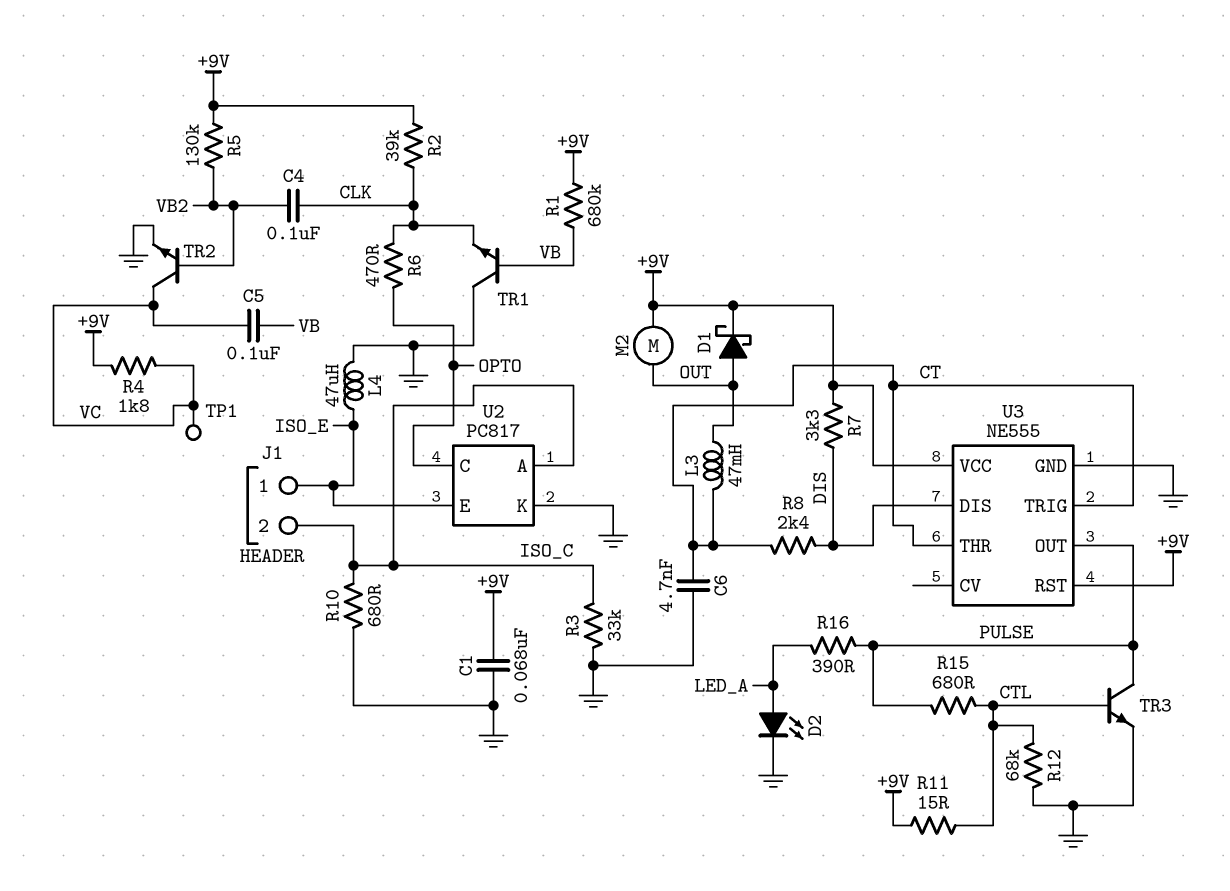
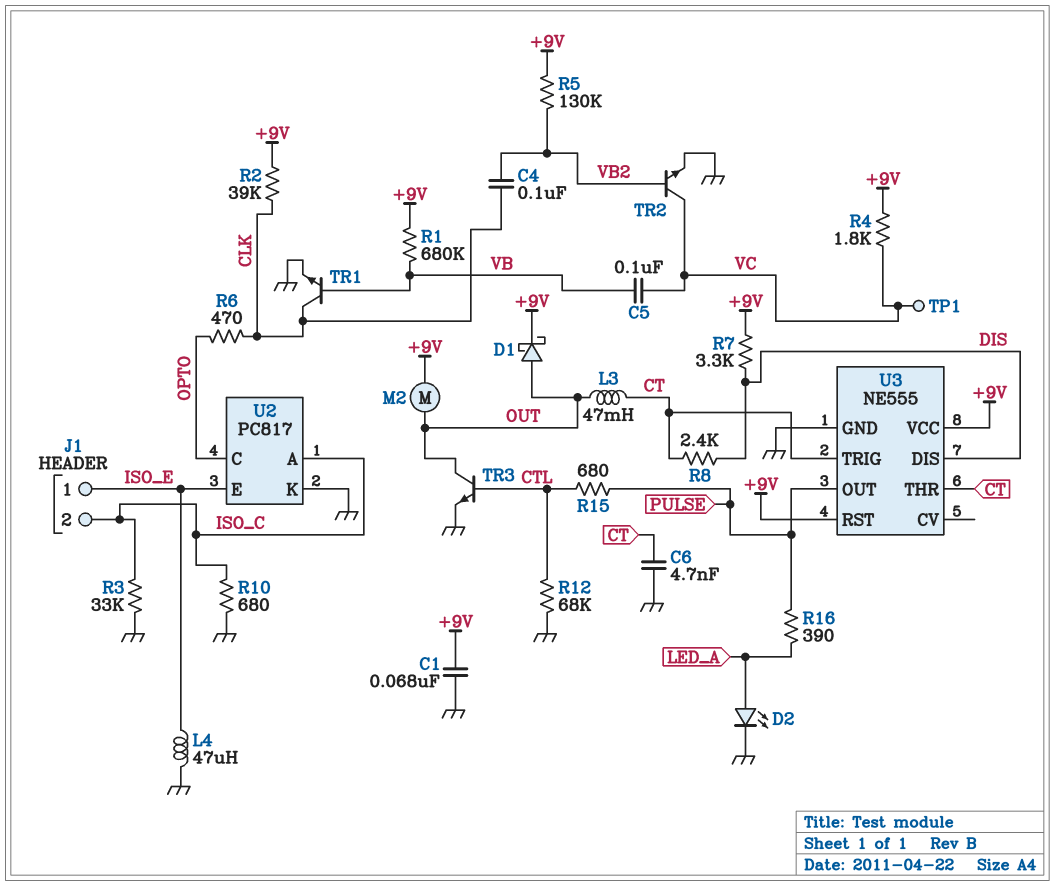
R11: 15 (+9V, CTL) -> none
TR1: NPN (B VB, C GND, E CLK) -> NPN (B VB, C CLK, E GND)
TR3: NPN (B CTL, C PULSE, E GND) -> NPN (B CTL, C OUT, E GND)

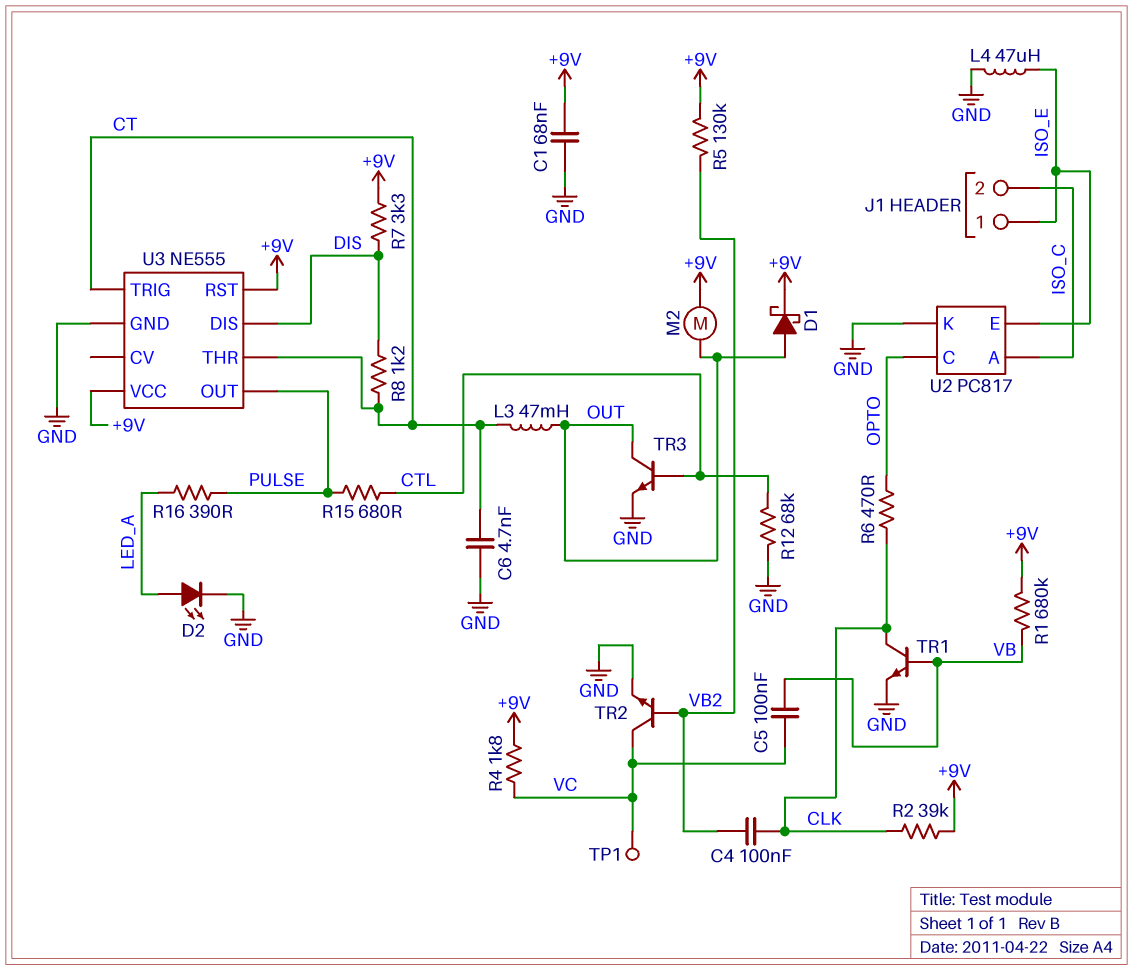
R3: 33k (GND, ISO_C) -> none
R8: 2.4k (CT, DIS) -> 1.2k (CT, DIS)
R10: 680 (GND, ISO_C) -> none

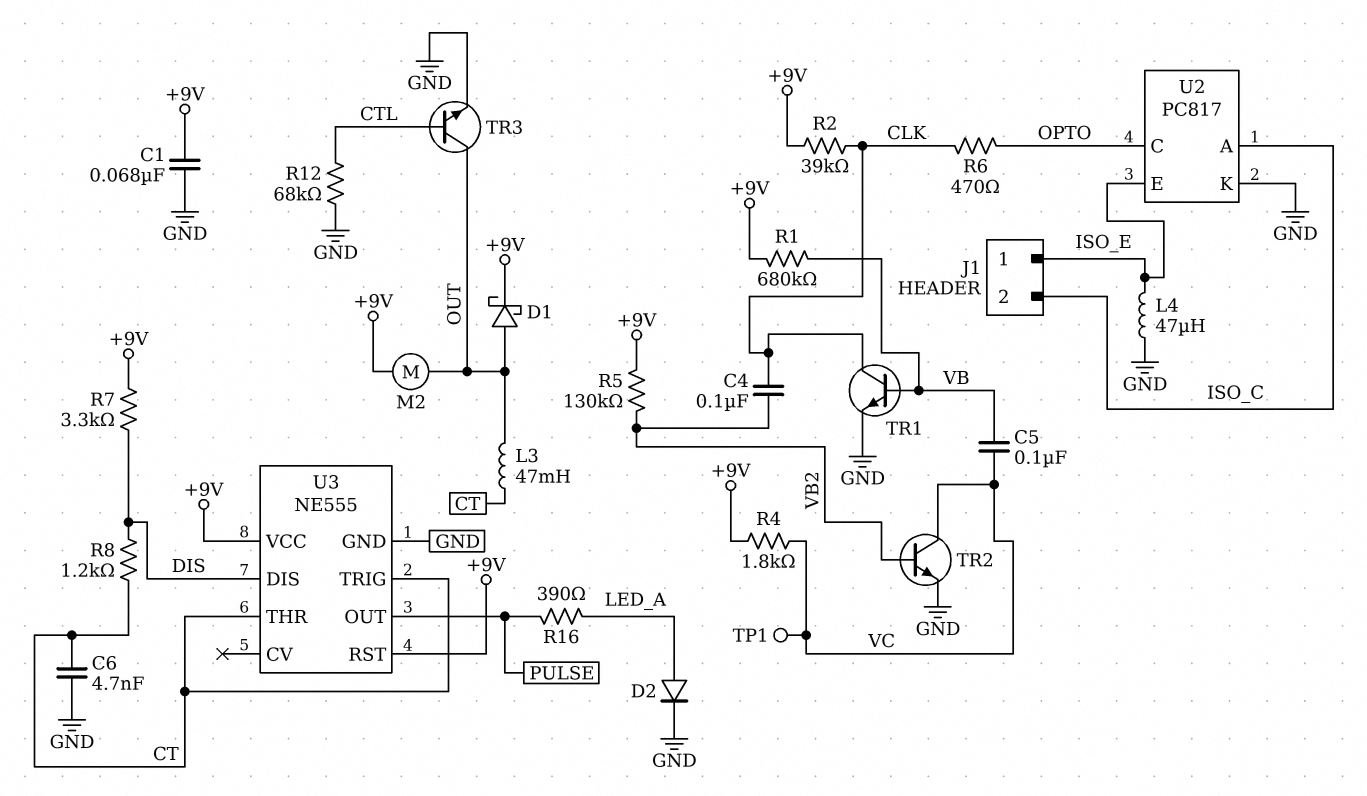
D2: LED (A LED_A, K GND) -> diode (A LED_A, K GND)
R15: 680 (CTL, PULSE) -> none

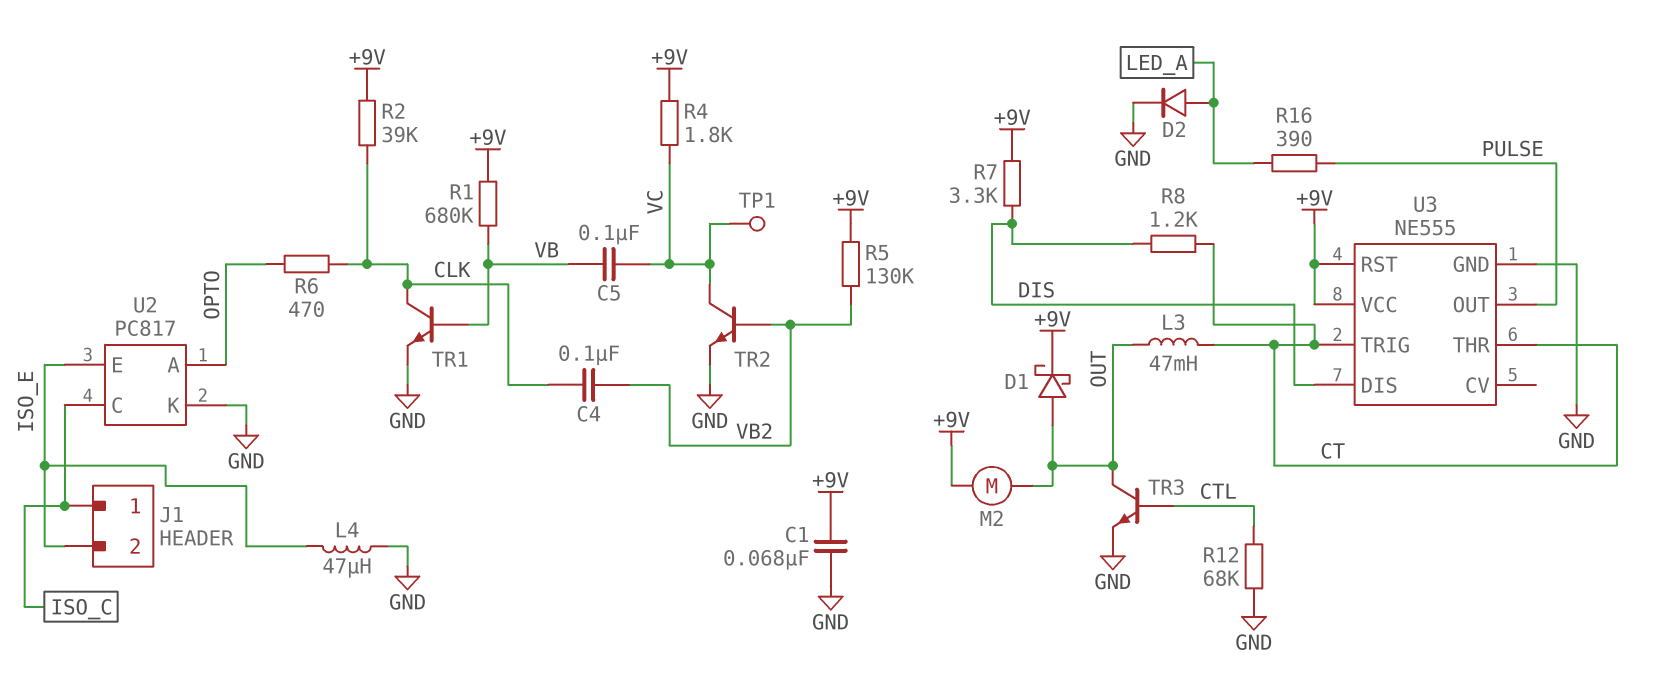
C6: 4.7nF (CT, GND) -> none
J1 pin 1: ISO_E -> ISO_C
J1 pin 2: ISO_C -> ISO_E
U2 pin A: ISO_C -> OPTO
U2 pin C: OPTO -> ISO_C

